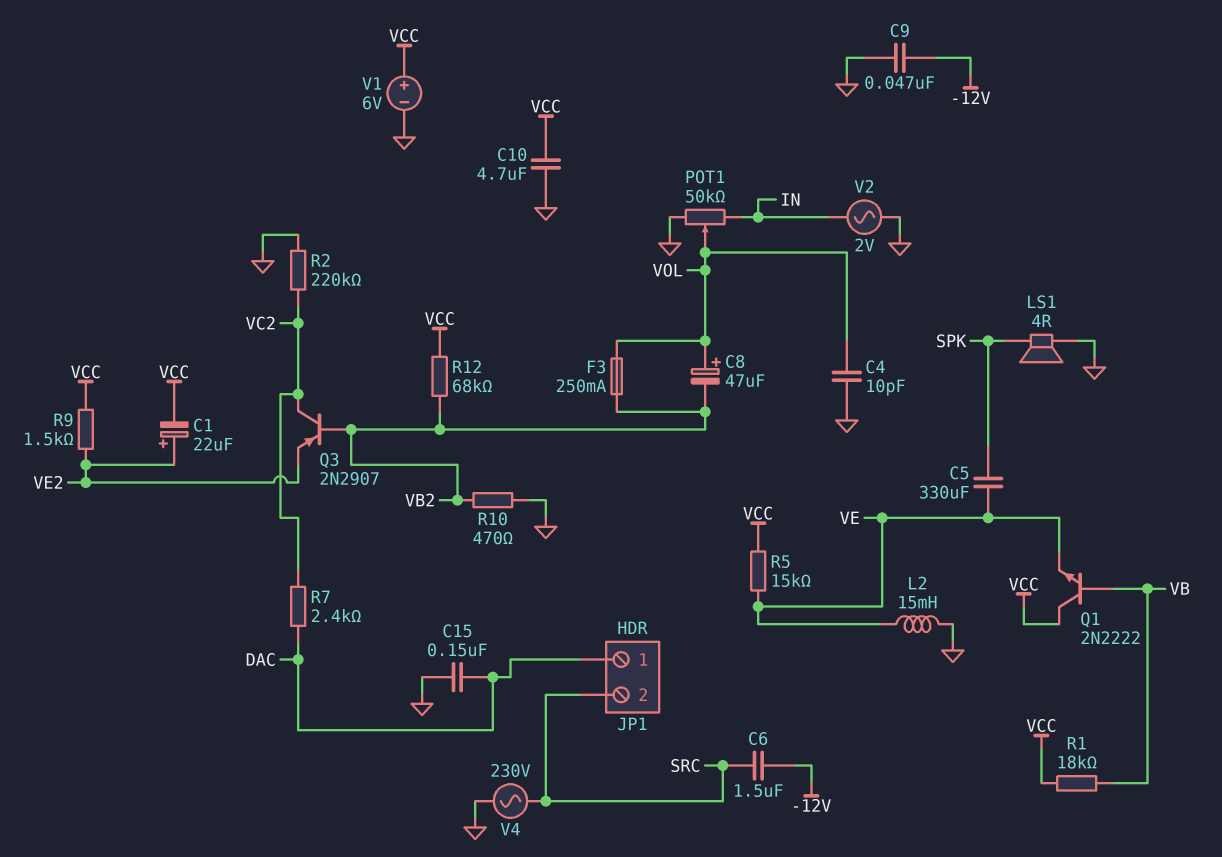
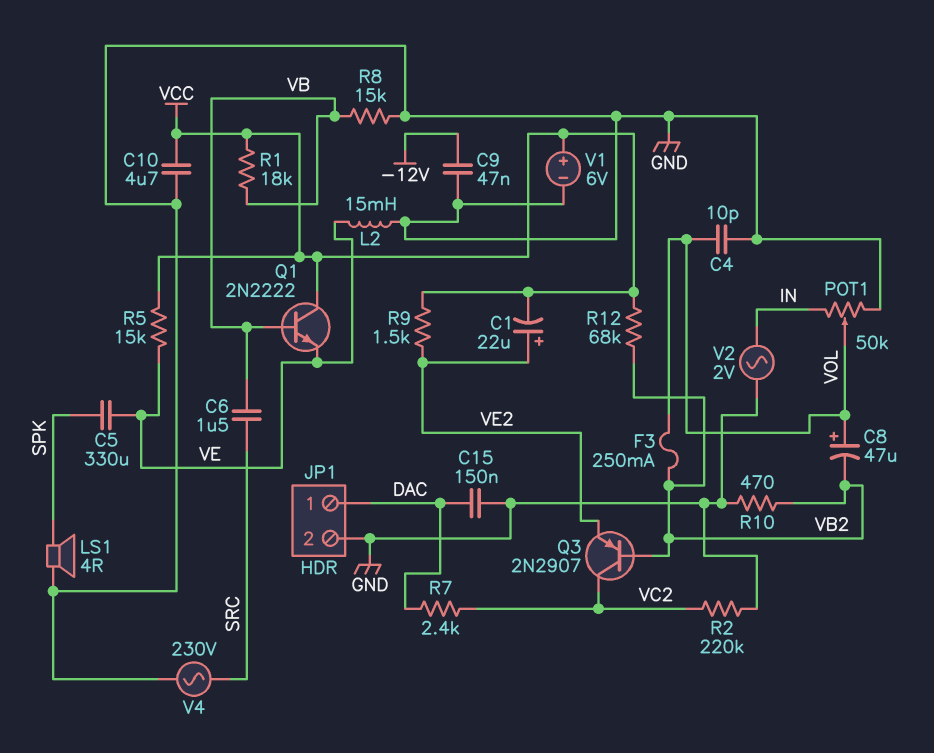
C6: 1.5uF (-12V, SRC) -> 1.5uF (SRC, VB)
JP1 pin 2: SRC -> GND
R8: none -> 15k (GND, VB)

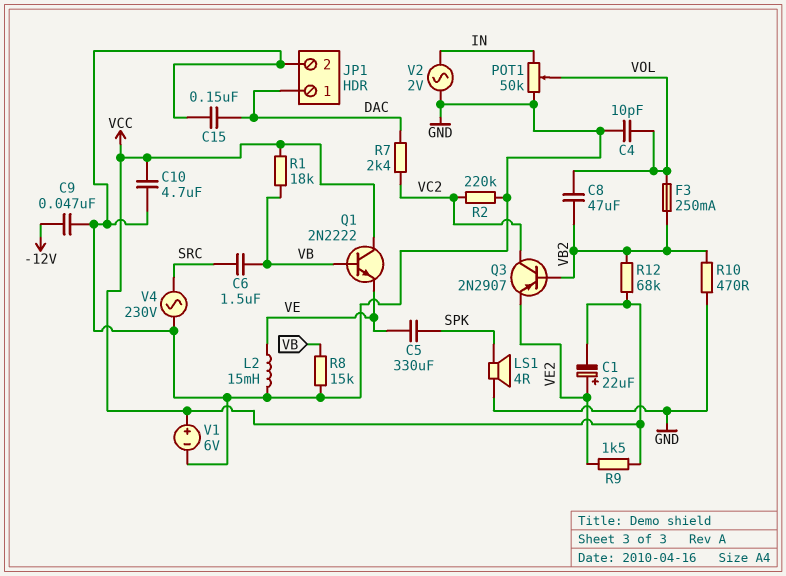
C8: 47uF (plus VOL, minus VB2) -> 47uF (VB2, VOL)
R5: 15k (VCC, VE) -> none

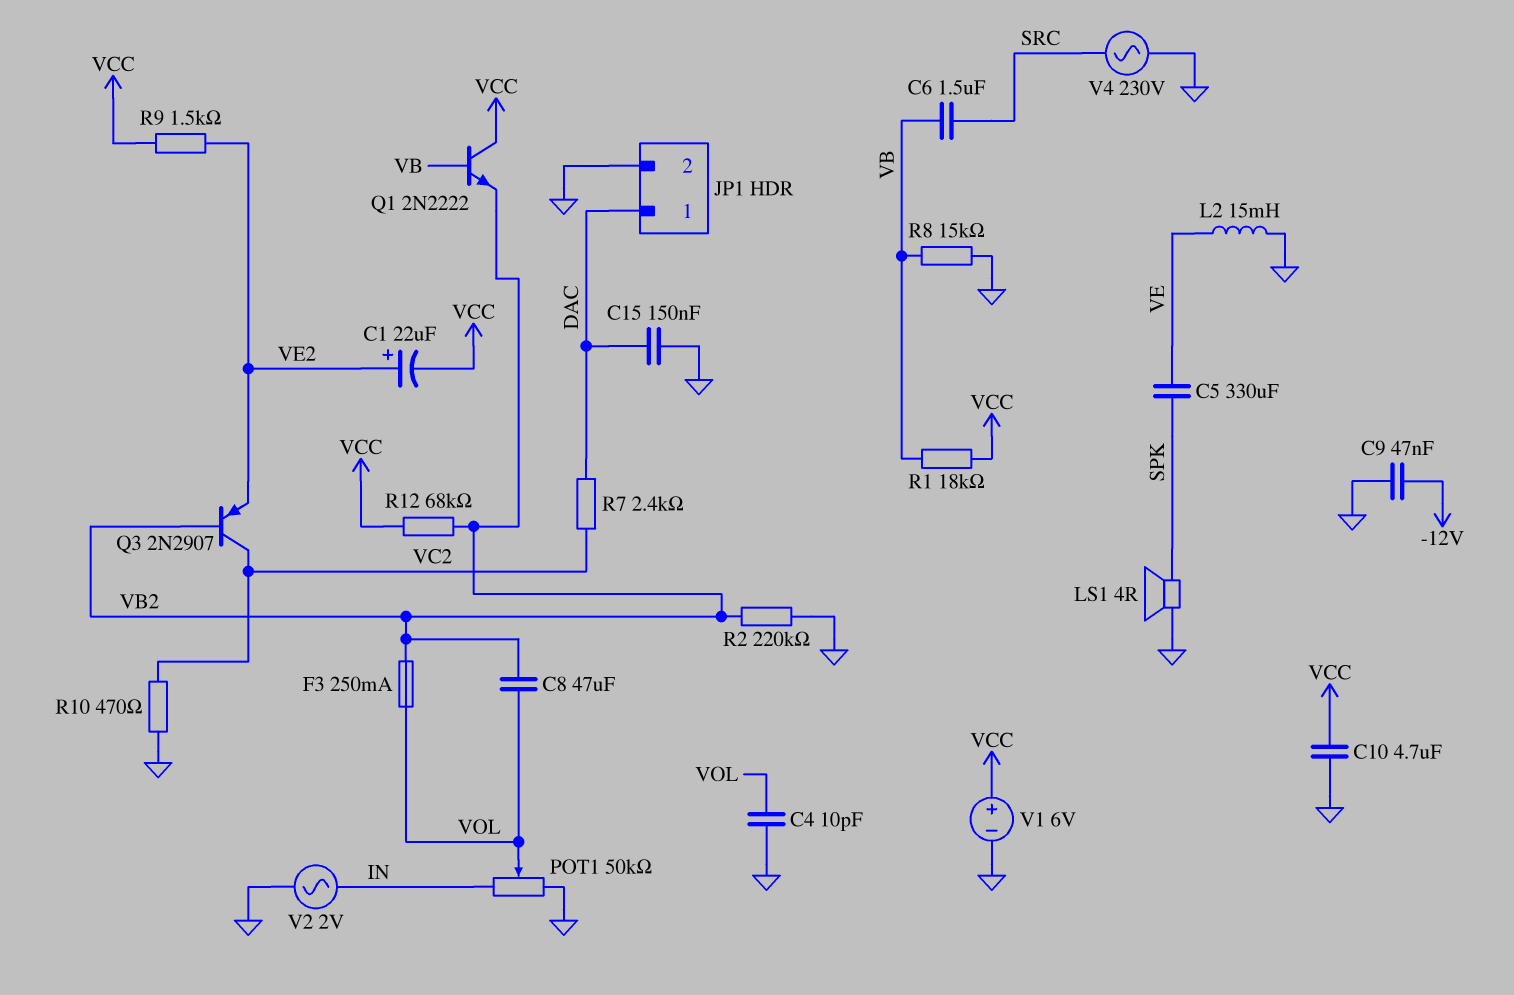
Q1: NPN 2N2222 (B VB, C VCC, E VE) -> NPN 2N2222 (B VB, C VCC, E VB2)
R2: 220k (GND, VC2) -> 220k (GND, VB2)
R10: 470 (GND, VB2) -> 470 (GND, VC2)

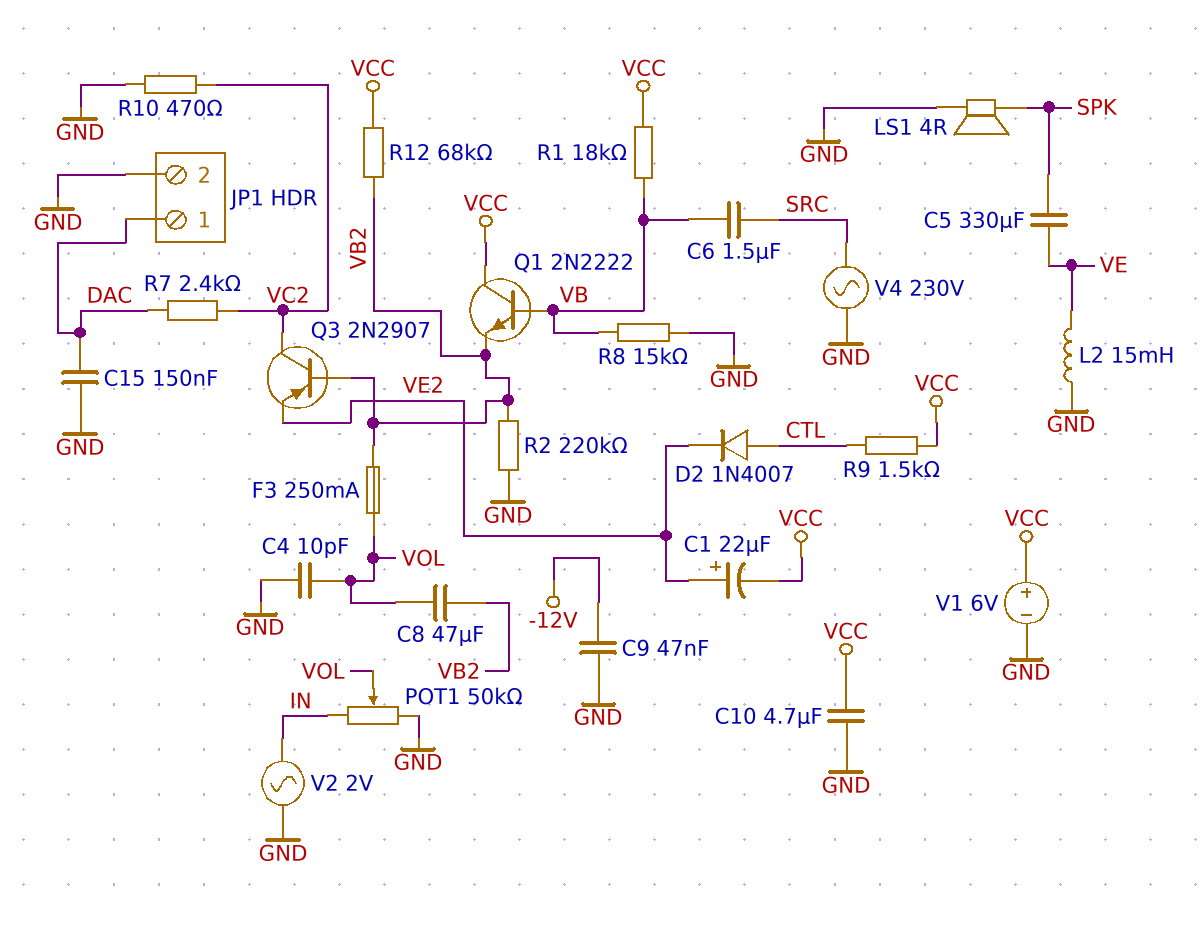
D2: none -> diode 1N4007 (A CTL, K VE2)
R9: 1.5k (VCC, VE2) -> 1.5k (CTL, VCC)

